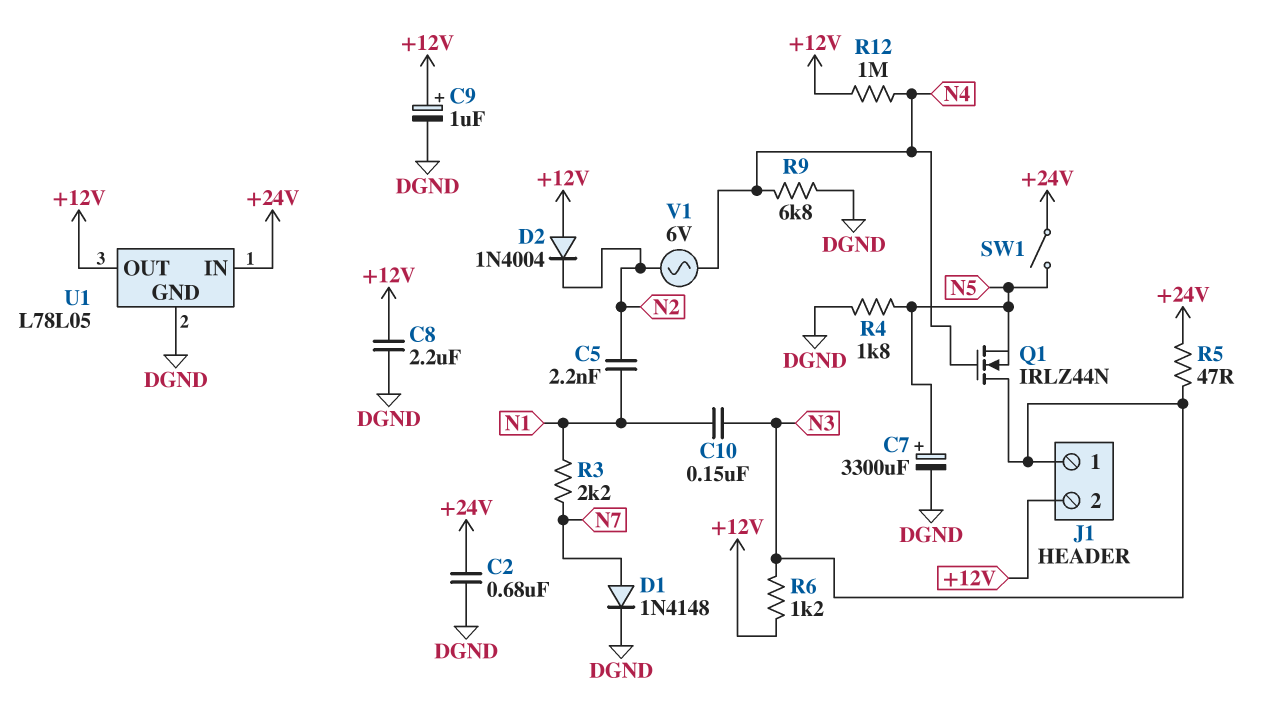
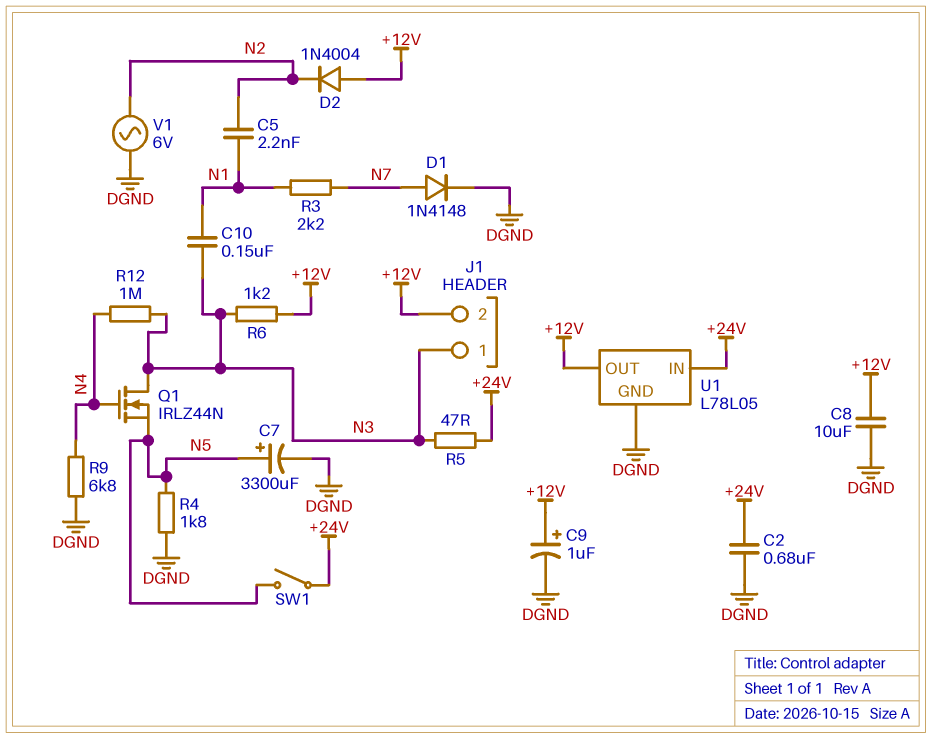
C8: 2.2uF (+12V, DGND) -> 10uF (+12V, DGND)
R12: 1M (+12V, N4) -> 1M (N3, N4)
V1: AC 6V (N2, N4) -> AC 6V (DGND, N2)

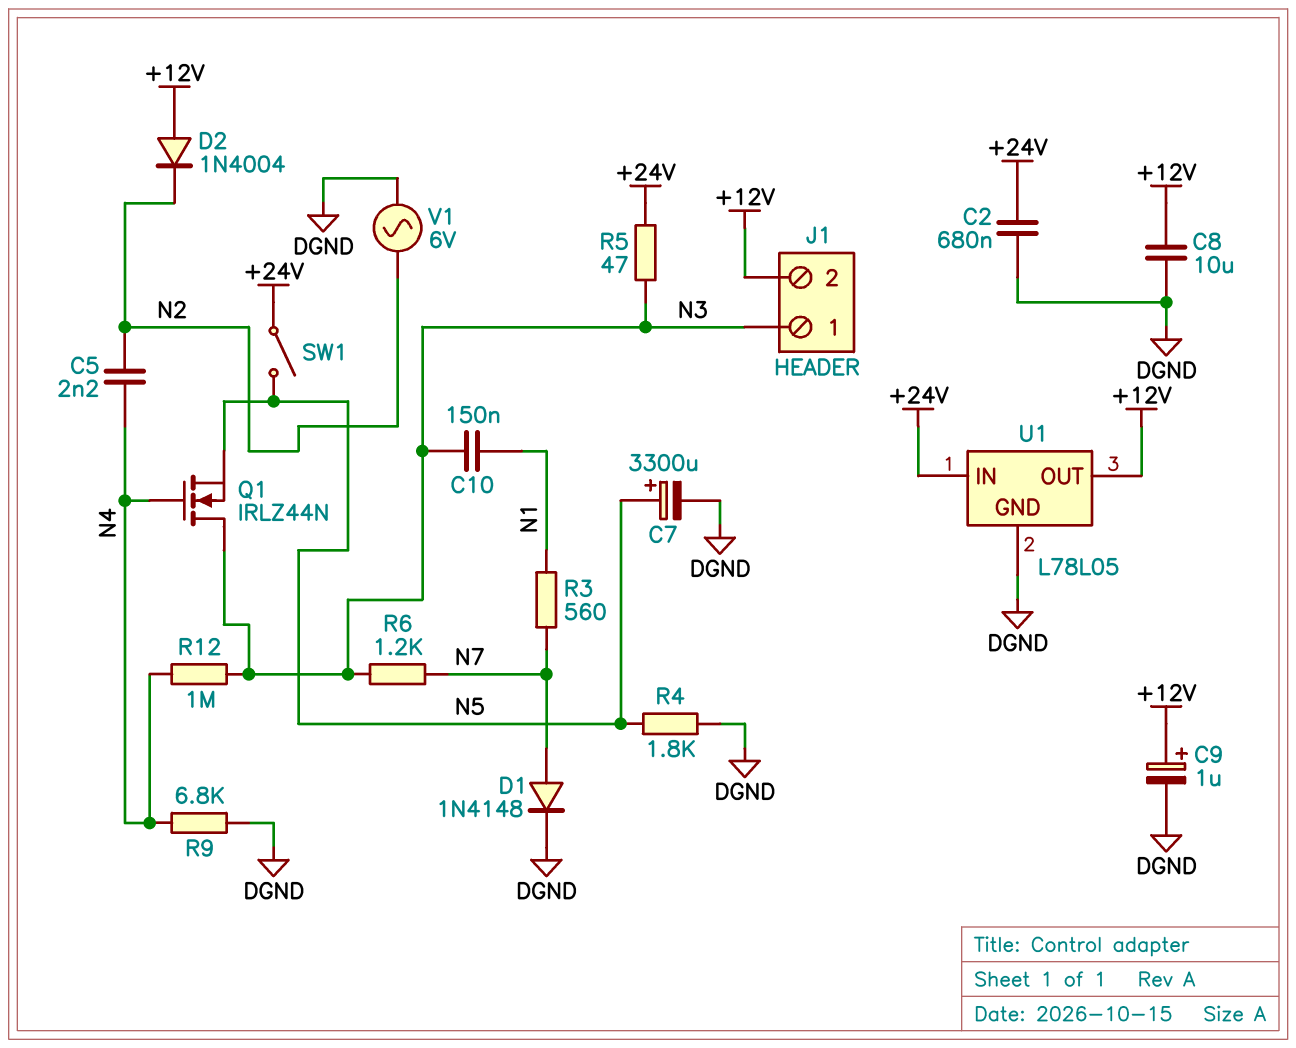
C5: 2.2nF (N1, N2) -> 2.2nF (N2, N4)
R3: 2.2k (N1, N7) -> 560 (N1, N7)
R6: 1.2k (+12V, N3) -> 1.2k (N3, N7)

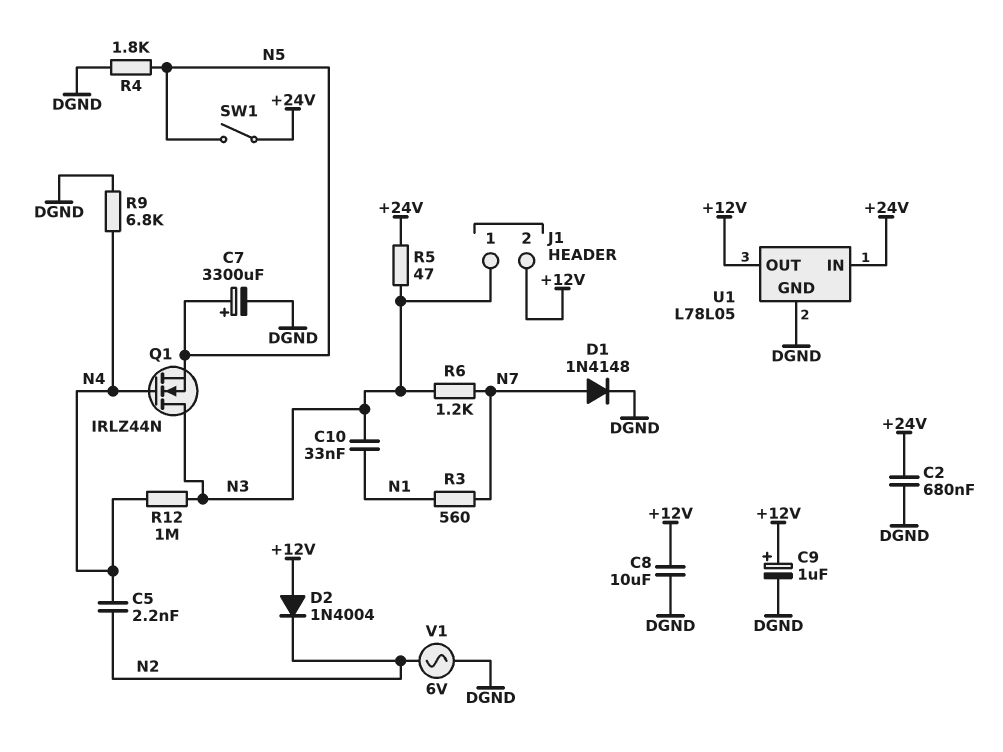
C10: 150nF (N1, N3) -> 33nF (N1, N3)

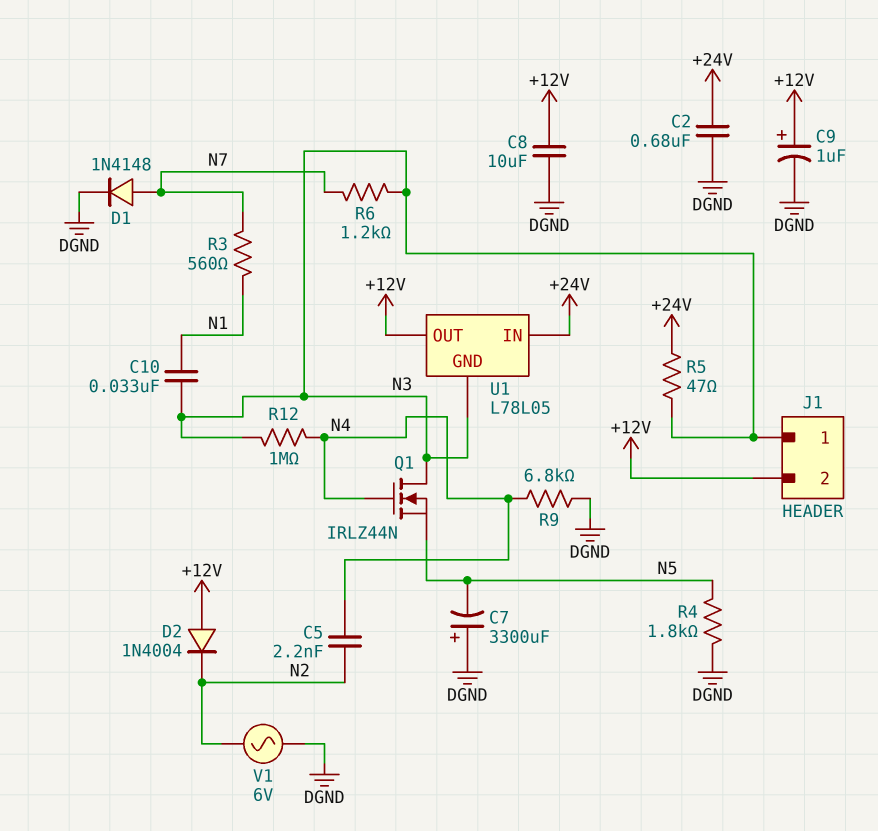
C7: 3300uF (plus N5, minus DGND) -> 3300uF (plus DGND, minus N5)
SW1: switch (+24V, N5) -> none
U1 pin GND: DGND -> N3

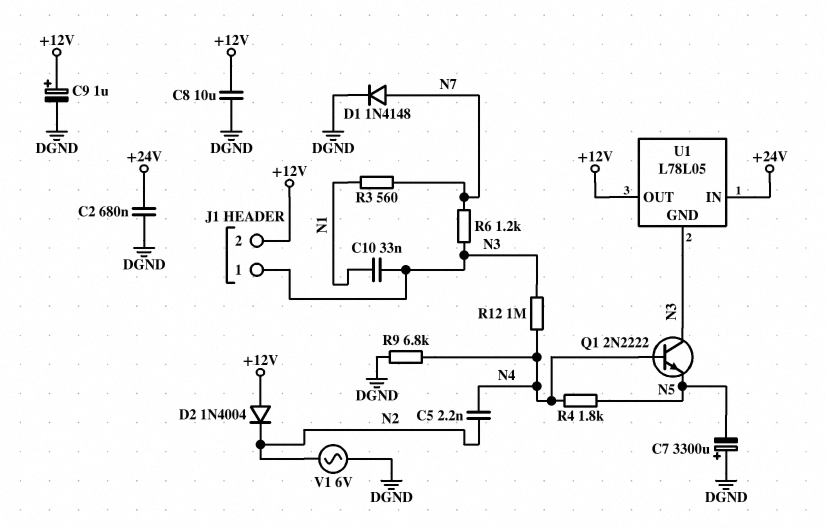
Q1: NMOS IRLZ44N (G N4, D N3, S N5) -> NPN 2N2222 (B N4, C N3, E N5)
R4: 1.8k (DGND, N5) -> 1.8k (N4, N5)
R5: 47 (+24V, N3) -> none

